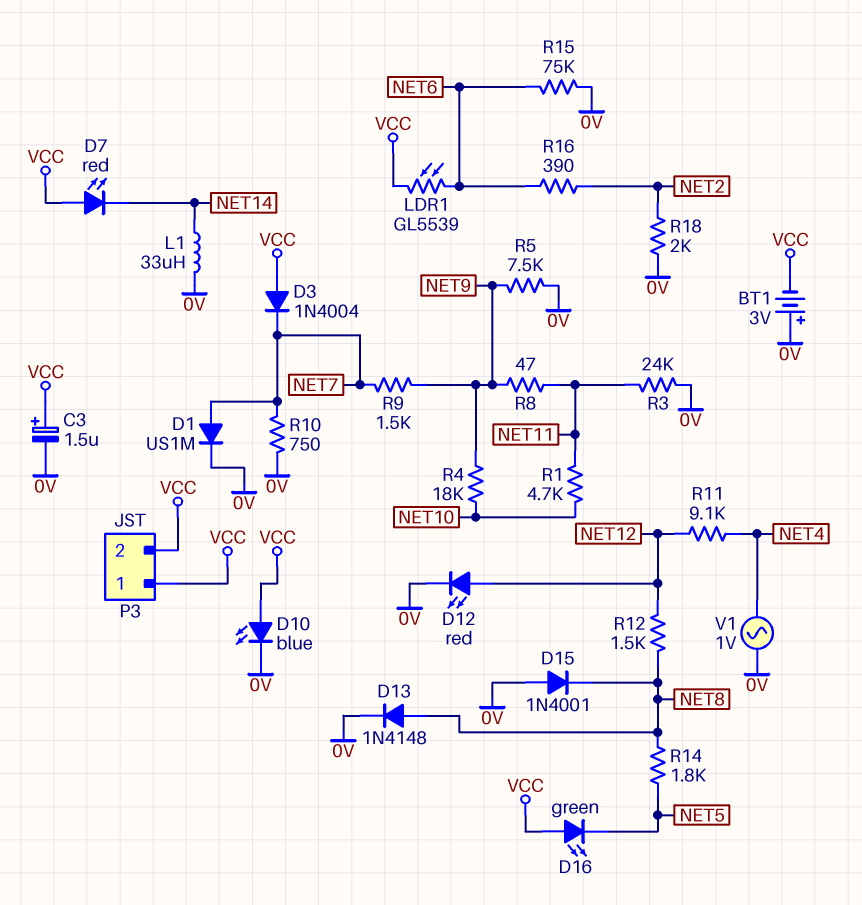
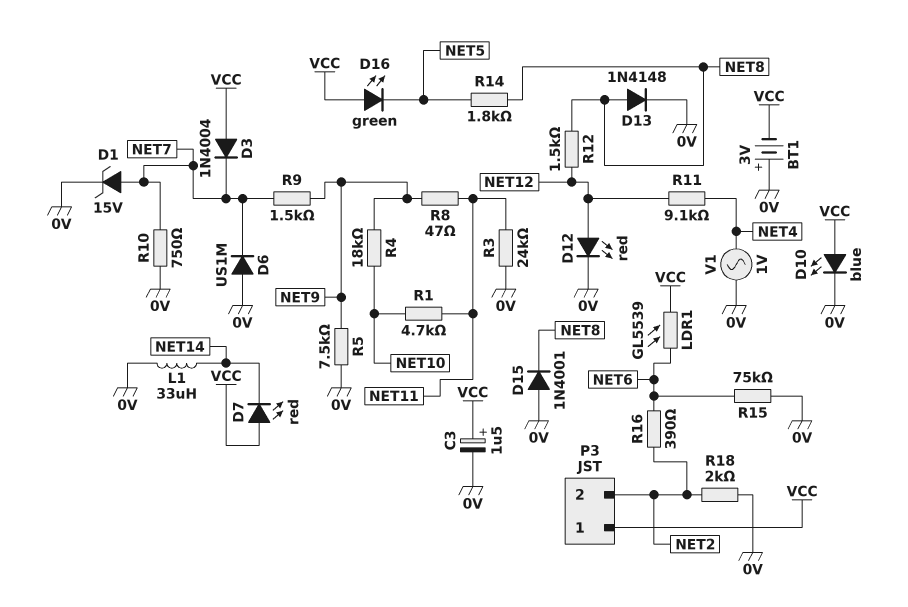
D1: diode US1M (A NET7, K 0V) -> zener 15V (A NET7, K 0V)
D6: none -> diode US1M (A 0V, K NET7)
P3 pin 2: VCC -> NET2

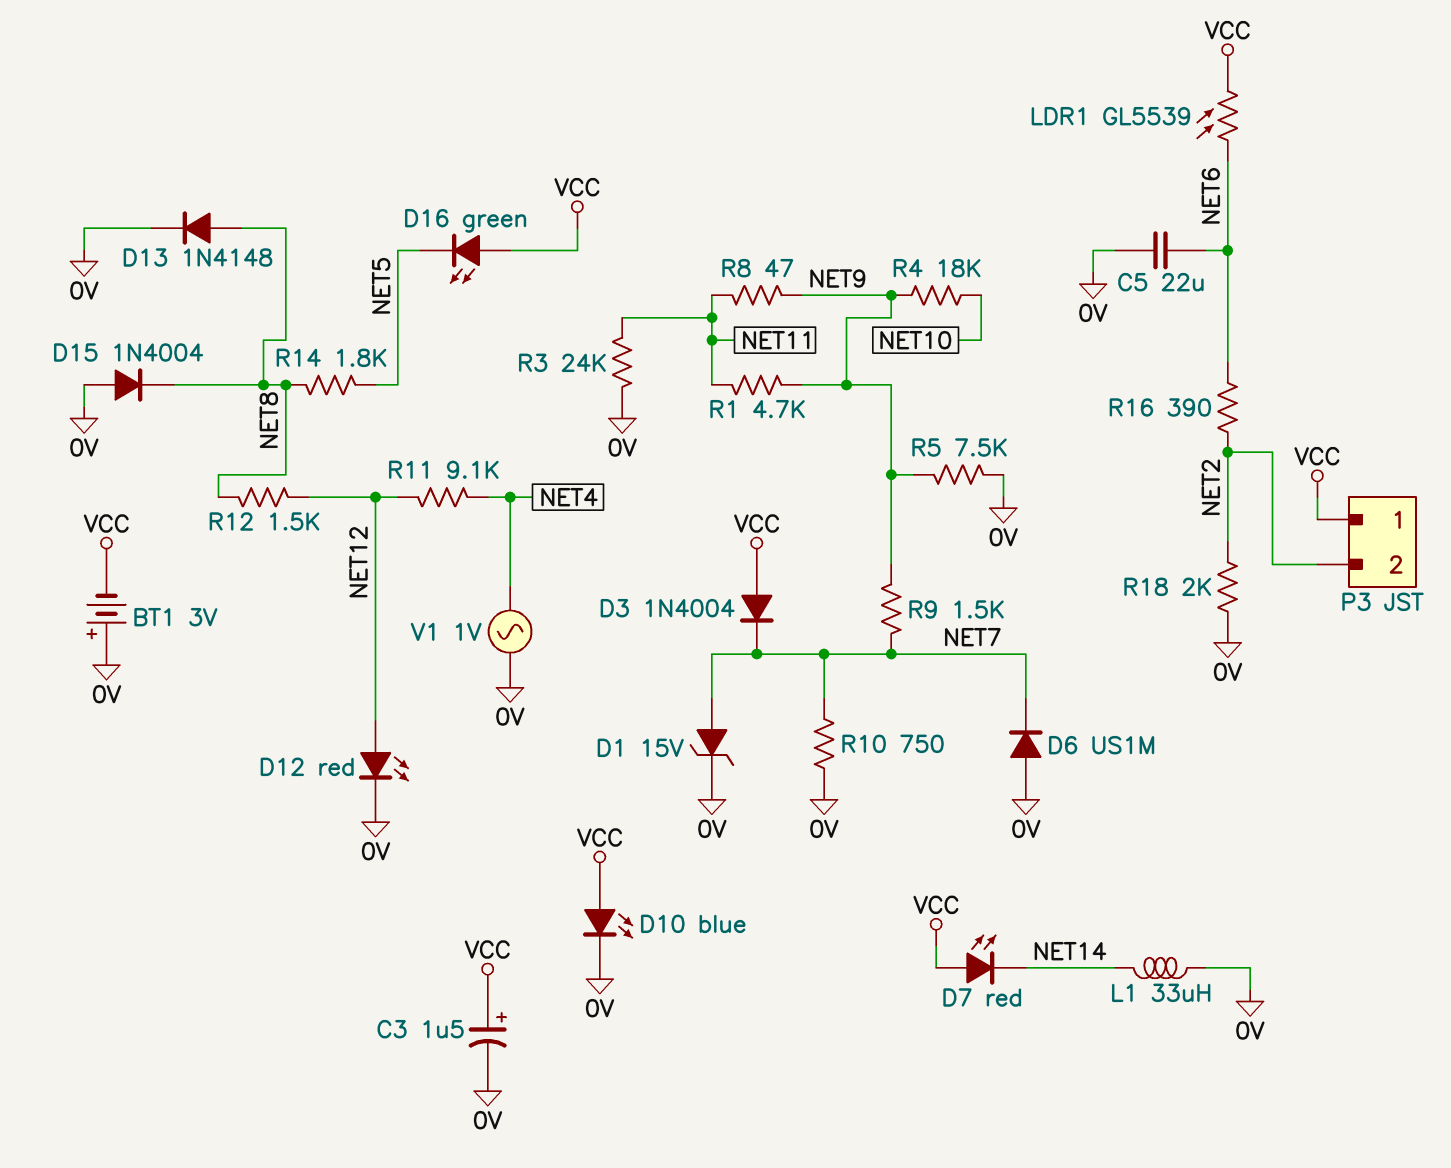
C5: none -> 22uF (0V, NET6)
D15: diode 1N4001 (A 0V, K NET8) -> diode 1N4004 (A 0V, K NET8)
R1: 4.7k (NET10, NET11) -> 4.7k (NET9, NET11)
R15: 75k (0V, NET6) -> none

